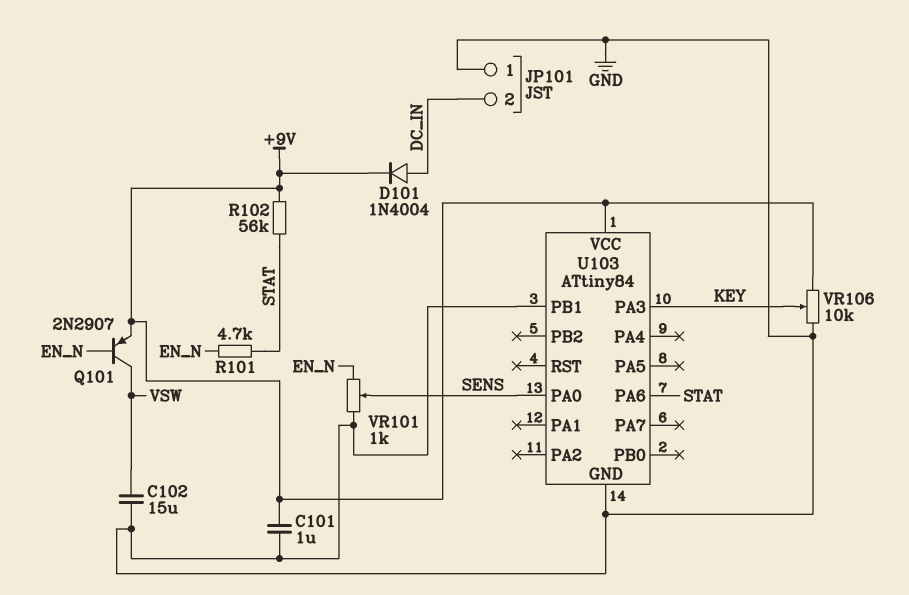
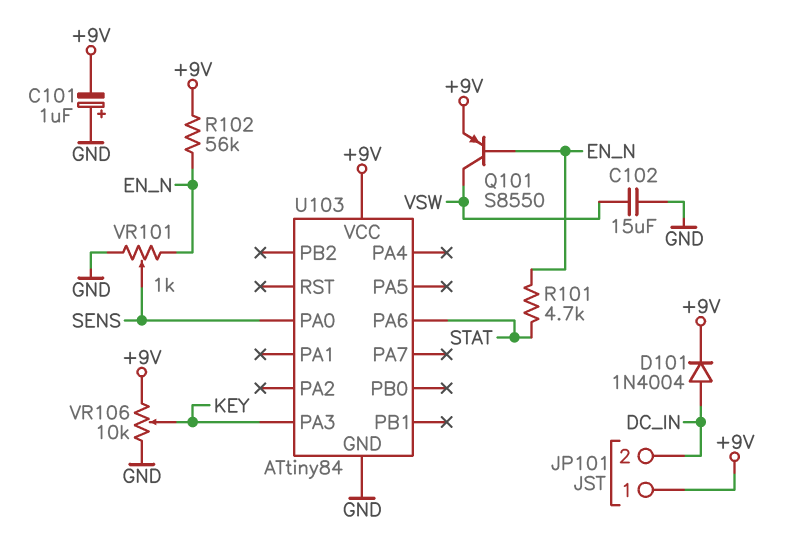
C101: 1uF (+9V, GND) -> 1uF (plus GND, minus +9V)
JP101 pin 1: GND -> +9V
Q101: PNP 2N2907 (B EN_N, C VSW, E +9V) -> PNP S8550 (B EN_N, C VSW, E +9V)
R102: 56k (+9V, STAT) -> 56k (+9V, EN_N)
U103 pin PB1: GND -> none

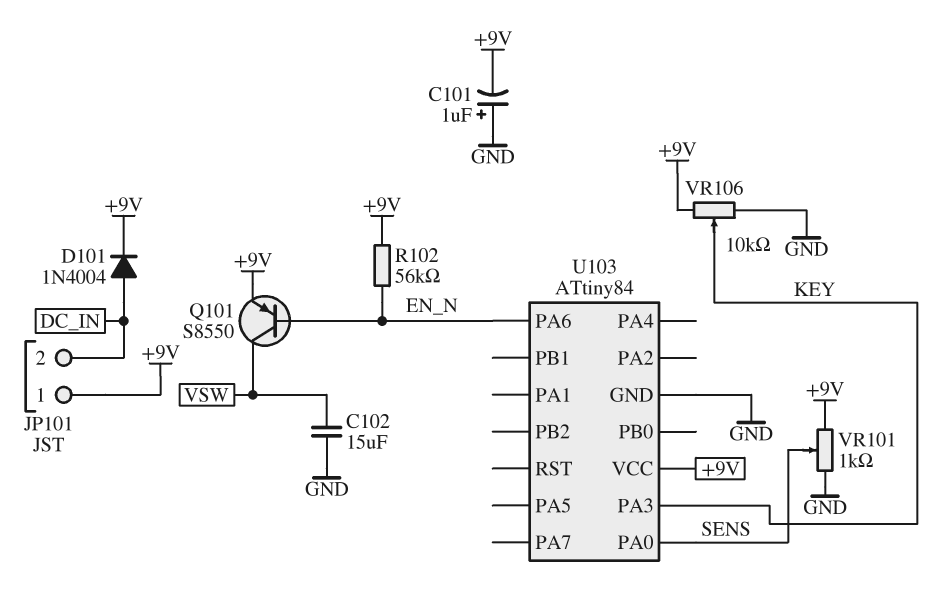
R101: 4.7k (EN_N, STAT) -> none
U103 pin PA6: STAT -> EN_N
VR101: 1k (EN_N, GND, wiper SENS) -> 1k (+9V, GND, wiper SENS)

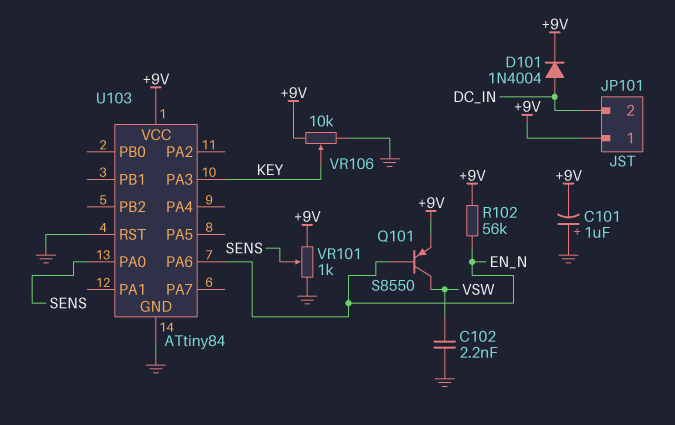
C102: 15uF (GND, VSW) -> 2.2nF (GND, VSW)
U103 pin RST: none -> GND

